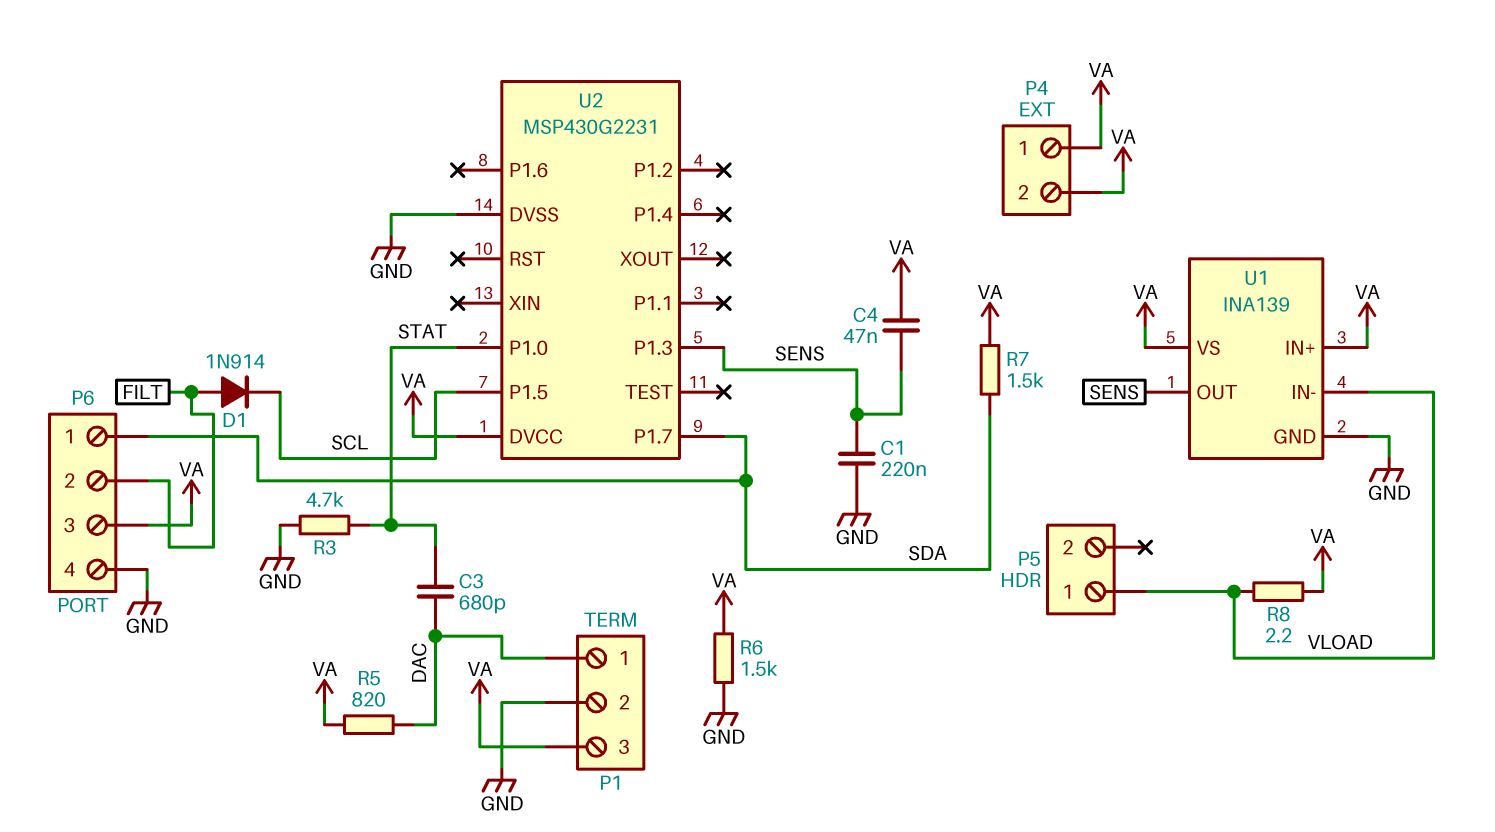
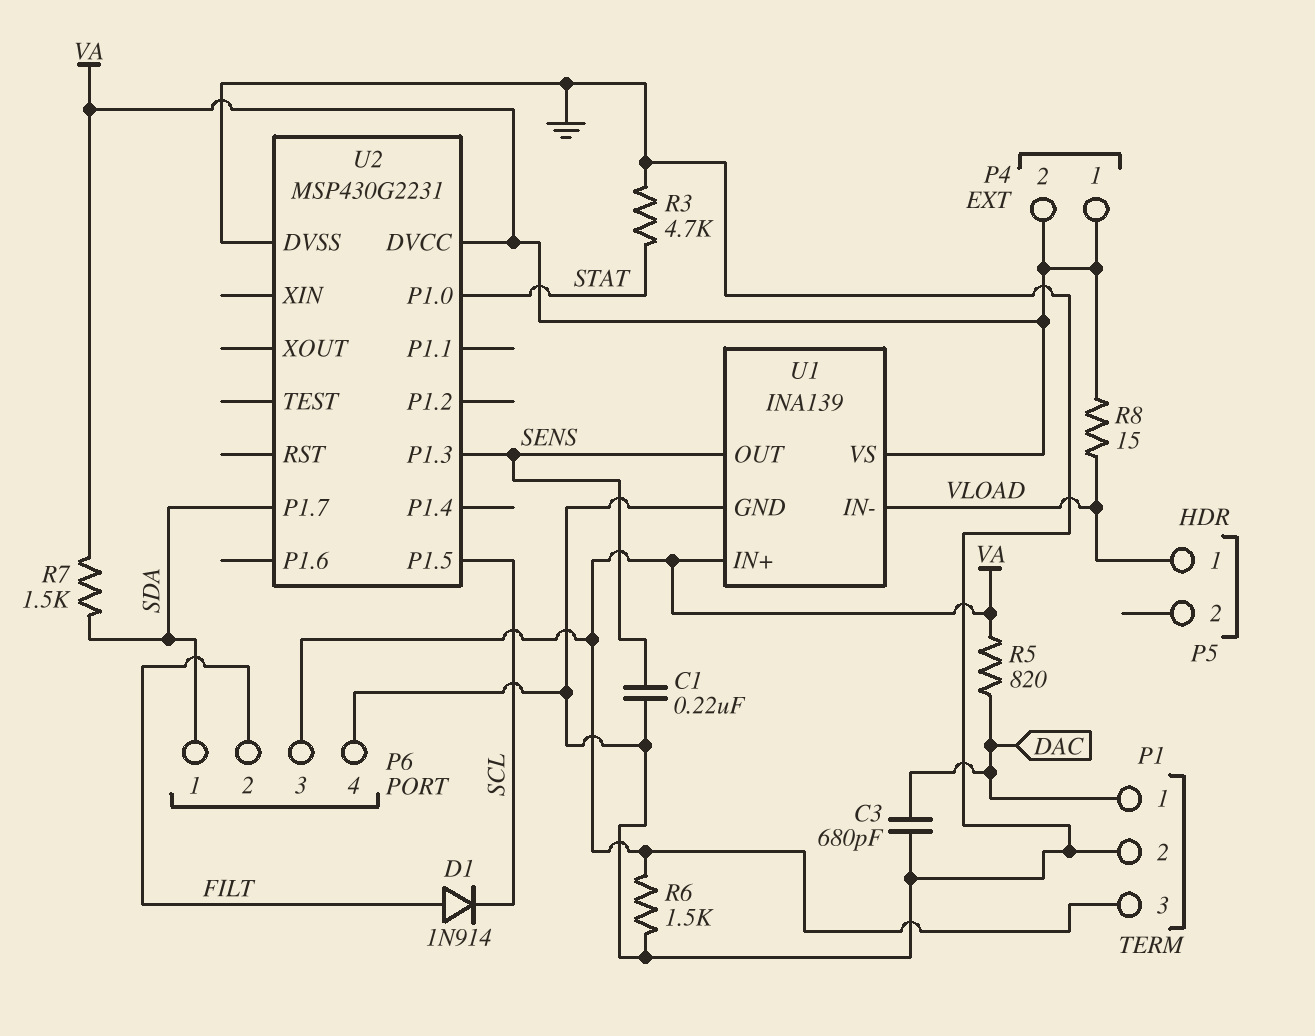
C3: 680pF (DAC, STAT) -> 680pF (DAC, GND)
C4: 47nF (SENS, VA) -> none
R8: 2.2 (VA, VLOAD) -> 15 (VA, VLOAD)

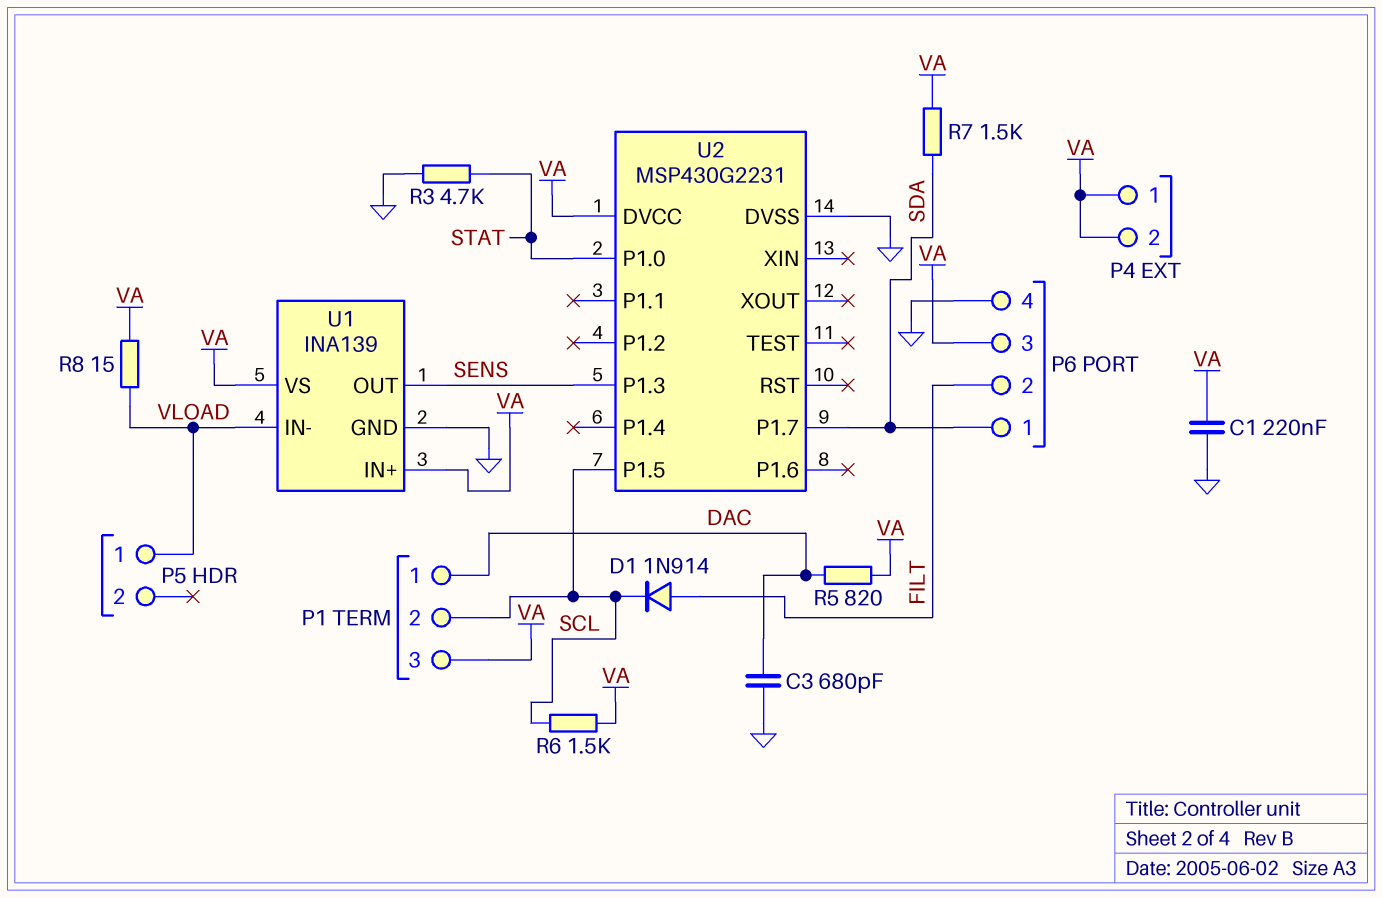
C1: 220nF (GND, SENS) -> 220nF (GND, VA)
P1 pin 2: GND -> SCL
R6: 1.5k (GND, VA) -> 1.5k (SCL, VA)

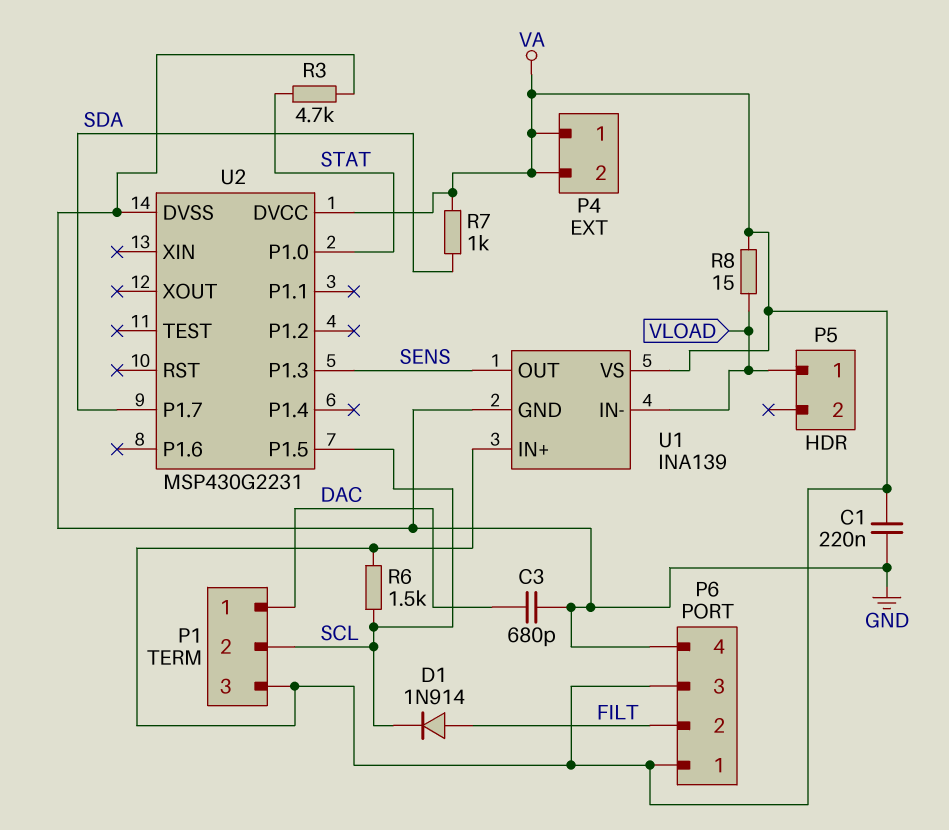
P6 pin 1: SDA -> VA
R5: 820 (DAC, VA) -> none
R7: 1.5k (SDA, VA) -> 1k (SDA, VA)

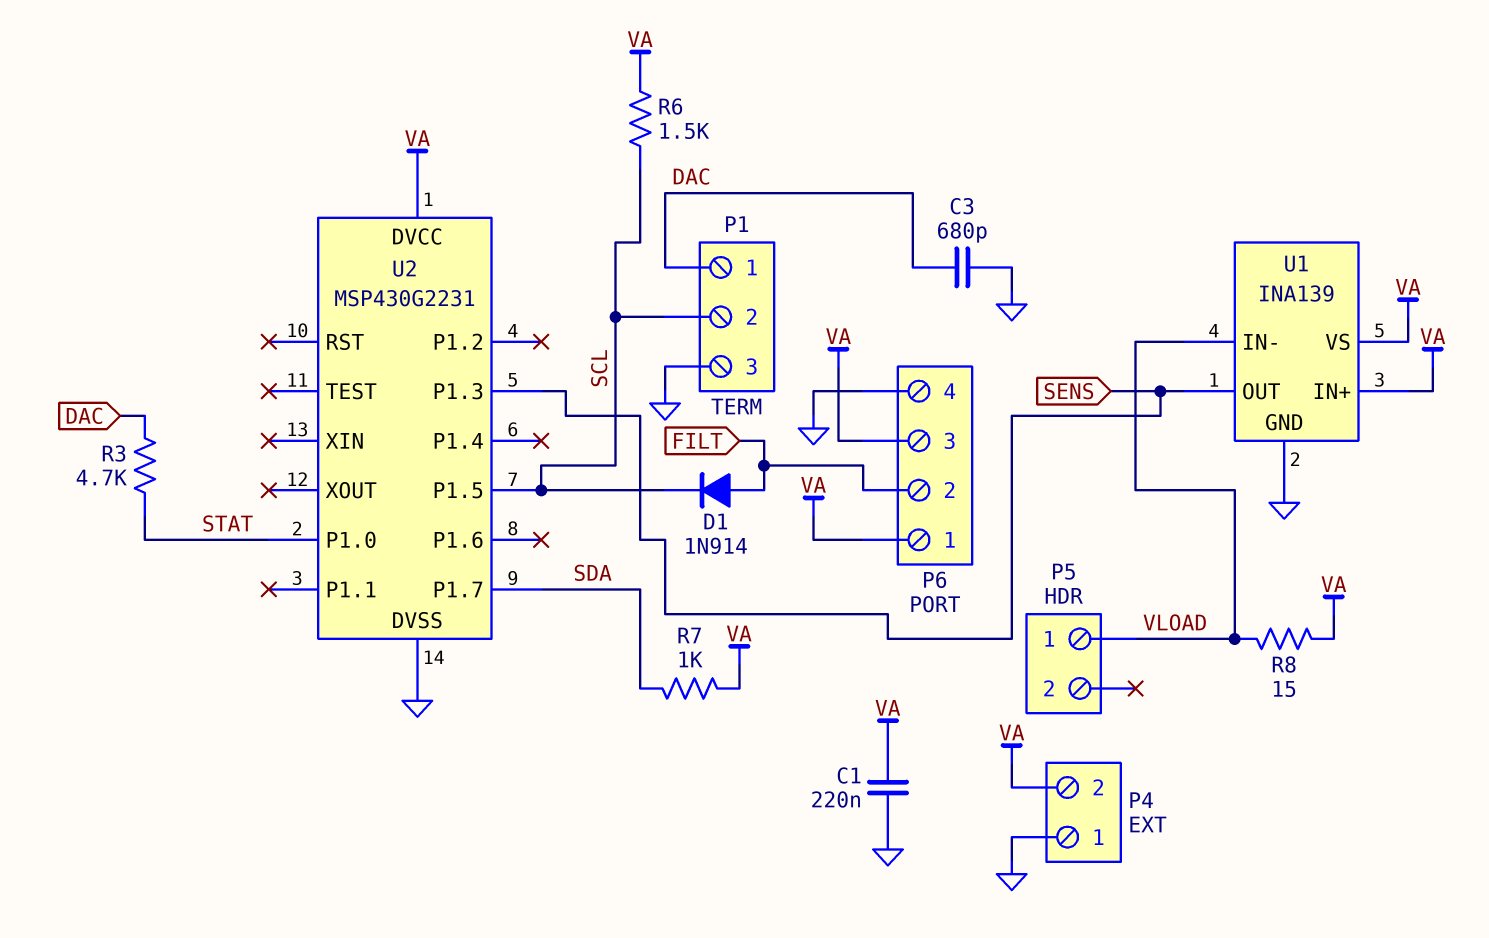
P1 pin 3: VA -> GND
P4 pin 1: VA -> GND
R3: 4.7k (GND, STAT) -> 4.7k (DAC, STAT)

